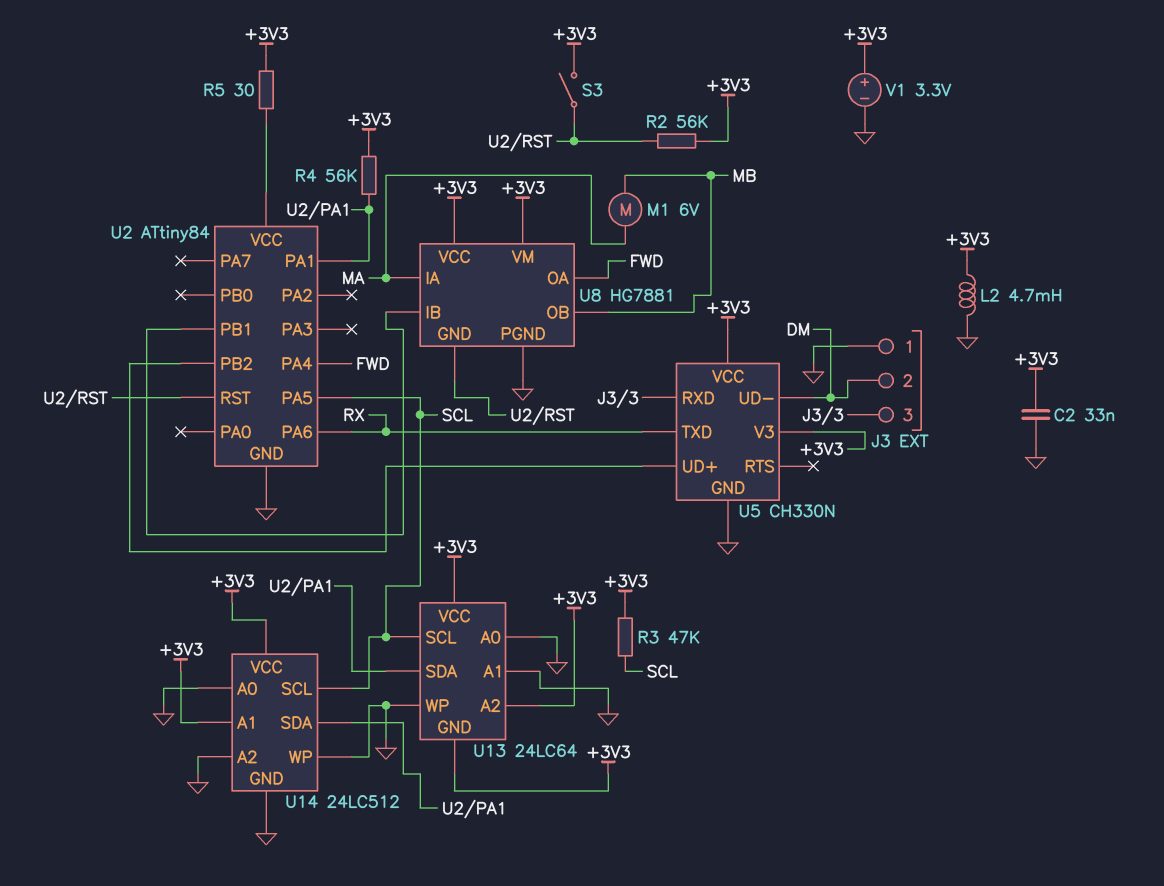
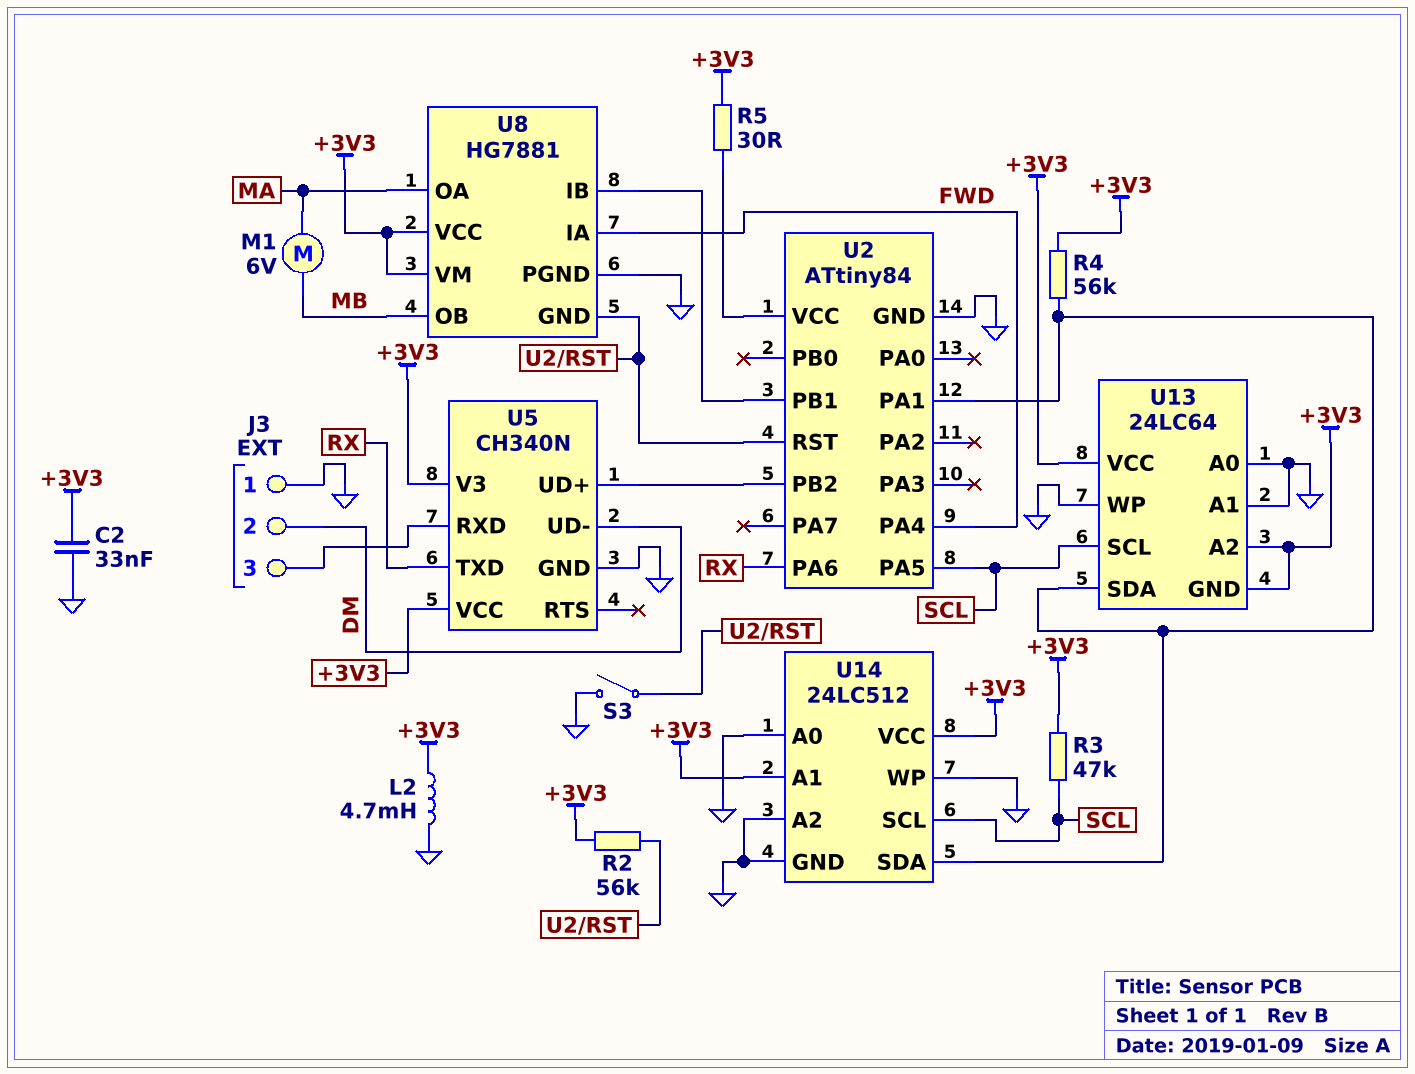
S3: switch (+3V3, U2/RST) -> switch (GND, U2/RST)
U5: CH330N -> CH340N
U8 pin IA: MA -> FWD
U8 pin OA: FWD -> MA
V1: 3.3V (plus +3V3, minus GND) -> none

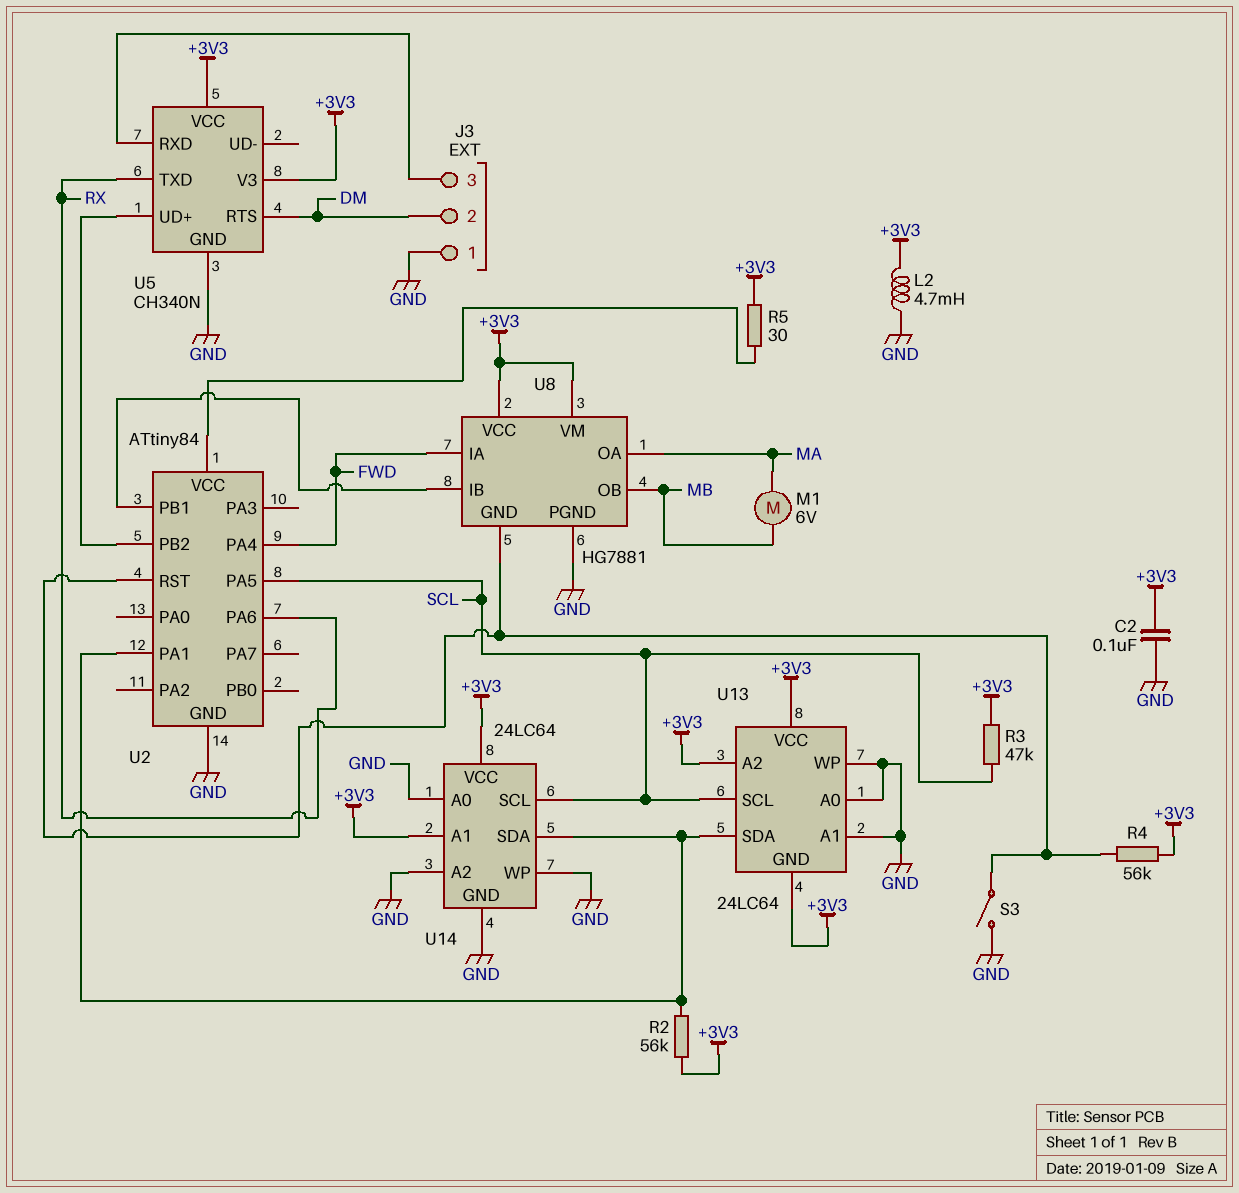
C2: 33nF (+3V3, GND) -> 100nF (+3V3, GND)
R2: 56k (+3V3, U2/RST) -> 56k (+3V3, U2/PA1)
R4: 56k (+3V3, U2/PA1) -> 56k (+3V3, U2/RST)
U5 pin RTS: none -> DM
U5 pin UD-: DM -> none
U14: 24LC512 -> 24LC64

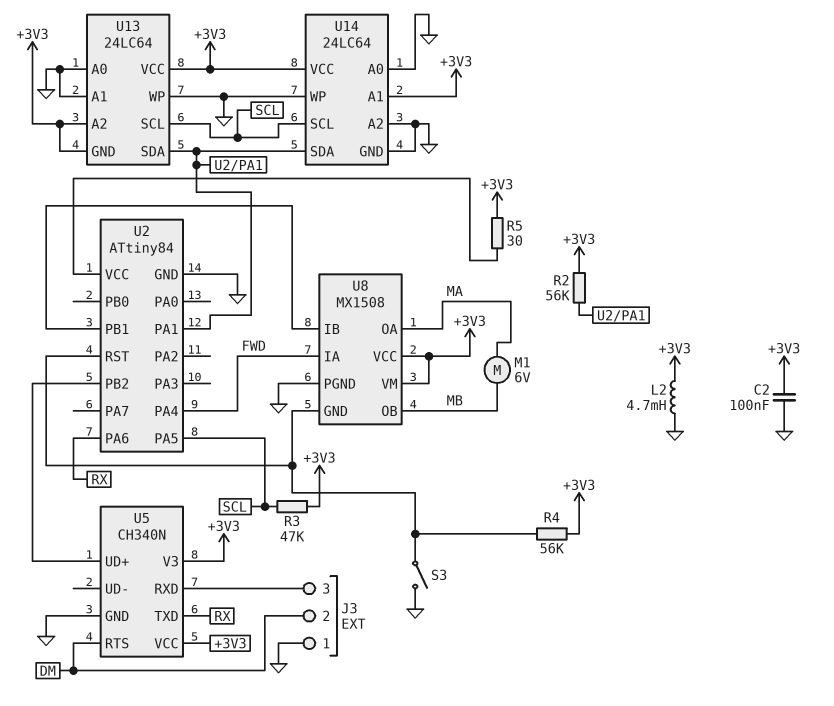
U8: HG7881 -> MX1508

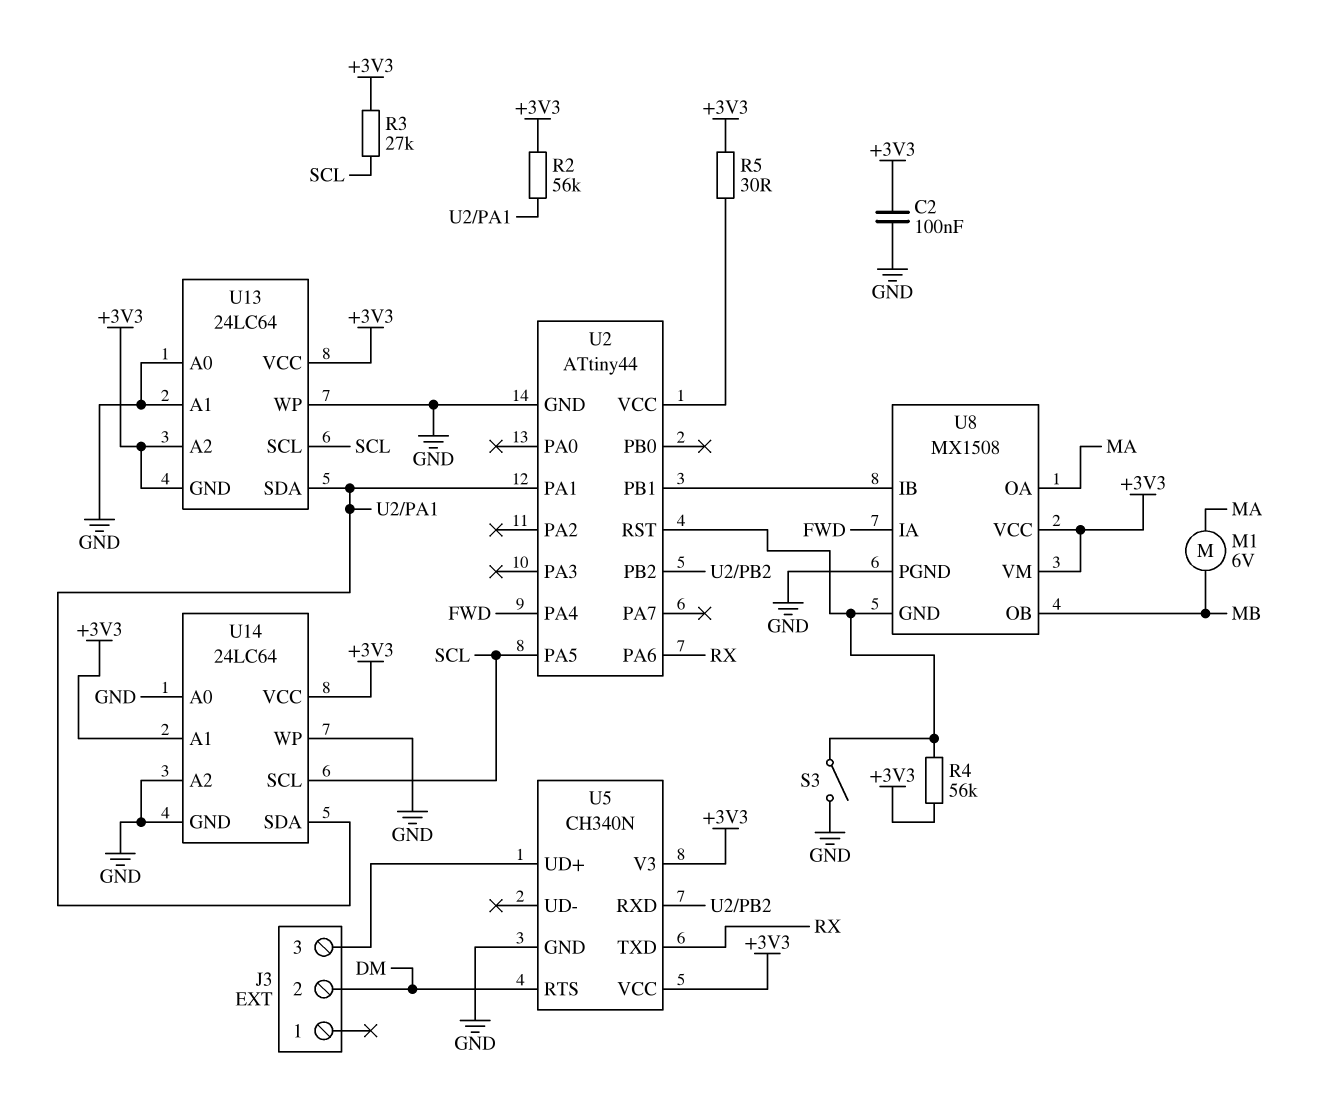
J3 pin 1: GND -> none
L2: 4.7mH (+3V3, GND) -> none
R3: 47k (+3V3, SCL) -> 27k (+3V3, SCL)
U2: ATtiny84 -> ATtiny44
U5 pin RXD: J3/3 -> U2/PB2
U5 pin UD+: U2/PB2 -> J3/3

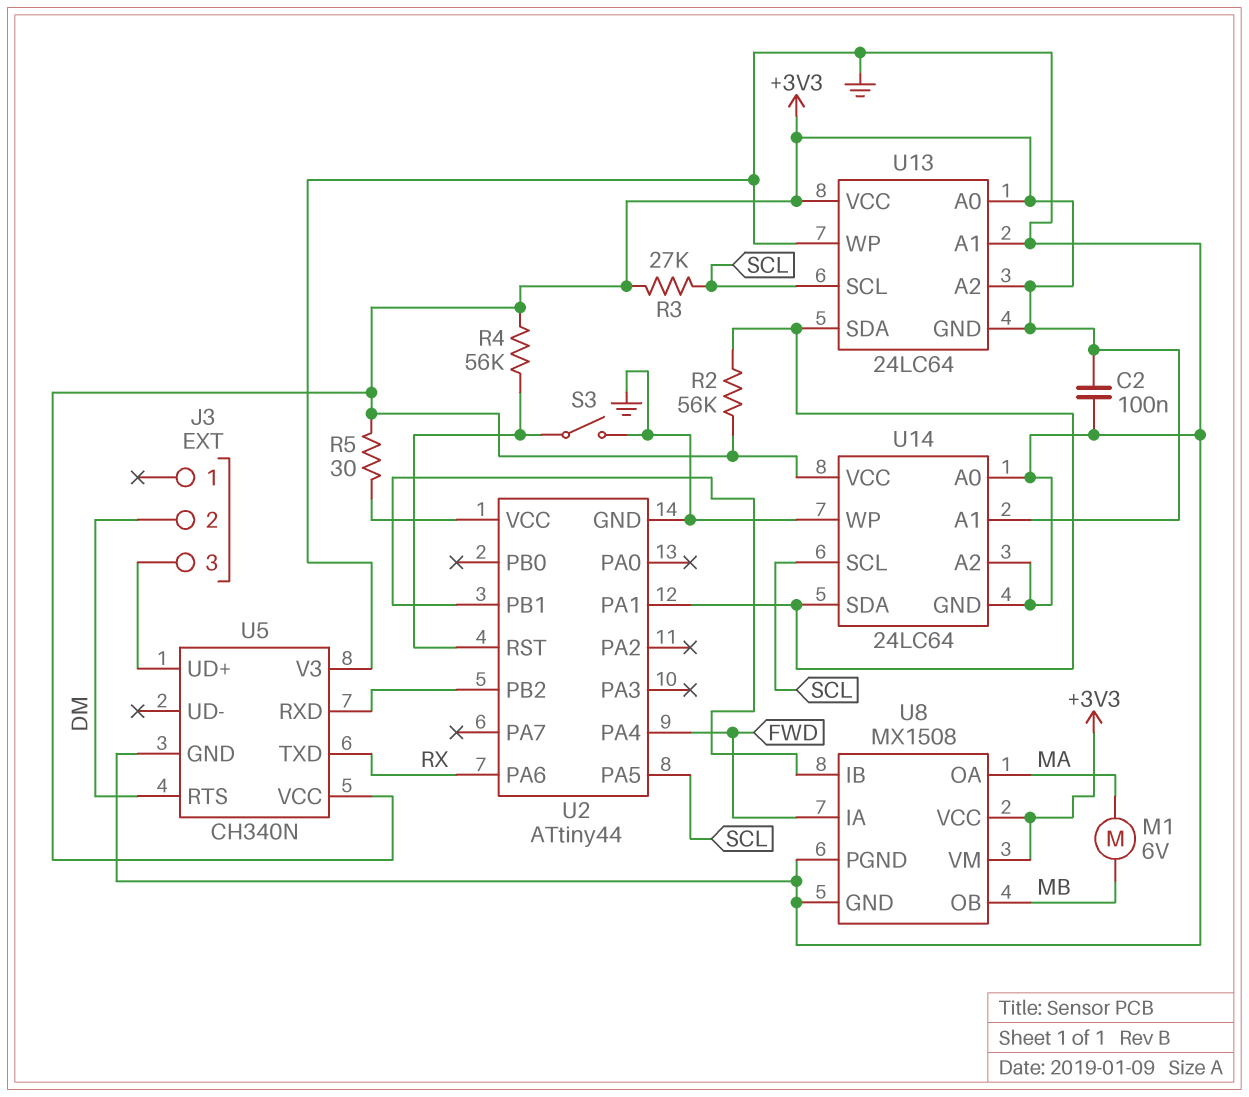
U5 pin V3: +3V3 -> GND
U8 pin GND: U2/RST -> GND
U13 pin A0: GND -> +3V3

